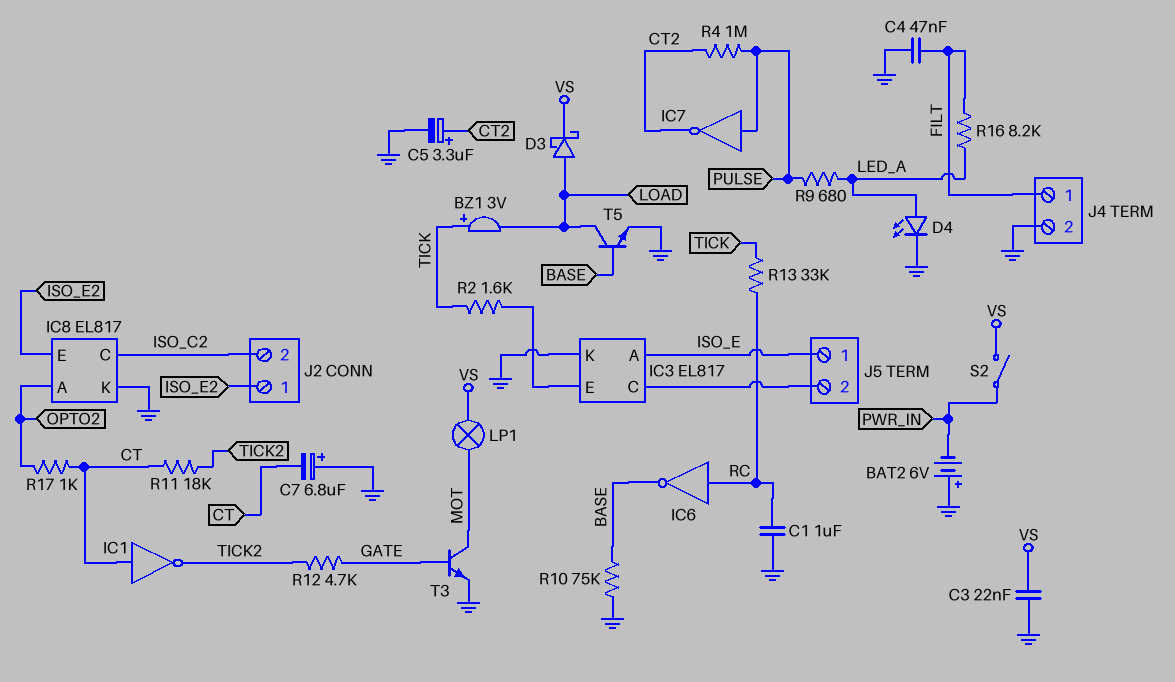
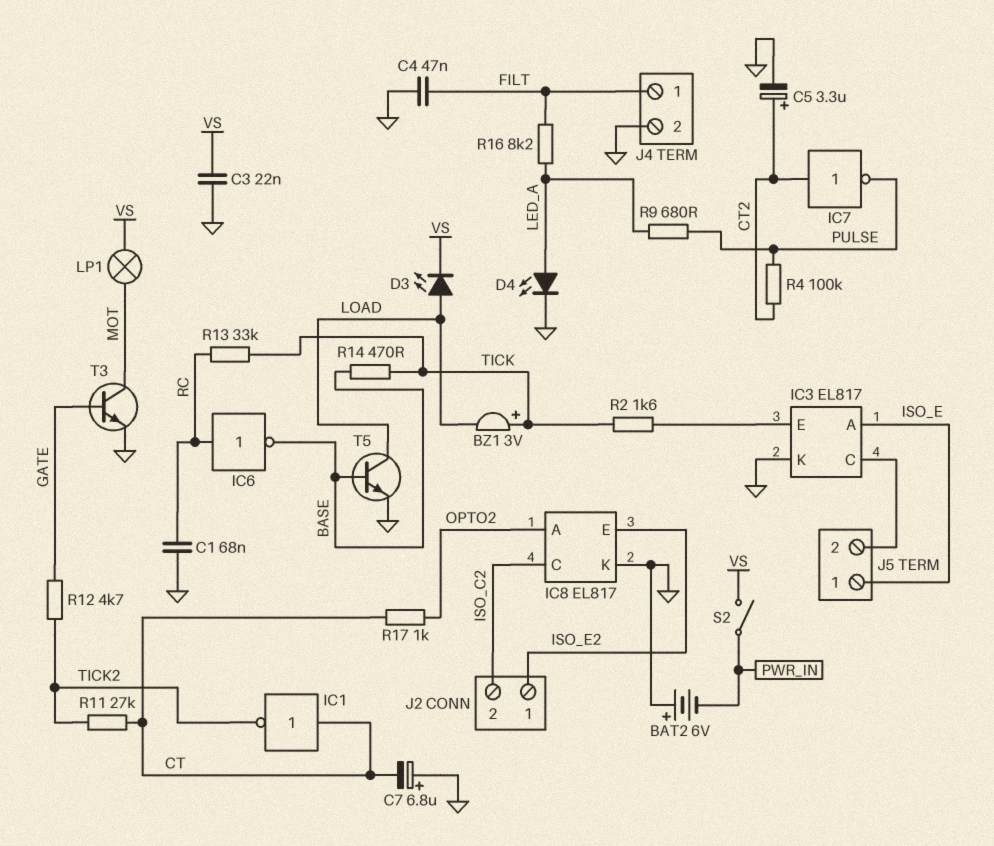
C1: 1uF (GND, RC) -> 68nF (GND, RC)
D3: schottky (A LOAD, K VS) -> LED (A LOAD, K VS)
IC7: NOT (in PULSE, out CT2) -> NOT (in CT2, out PULSE)
R4: 1M (CT2, PULSE) -> 100k (CT2, PULSE)
R10: 75k (BASE, GND) -> none
R11: 18k (CT, TICK2) -> 27k (CT, TICK2)
R14: none -> 470 (BASE, TICK)

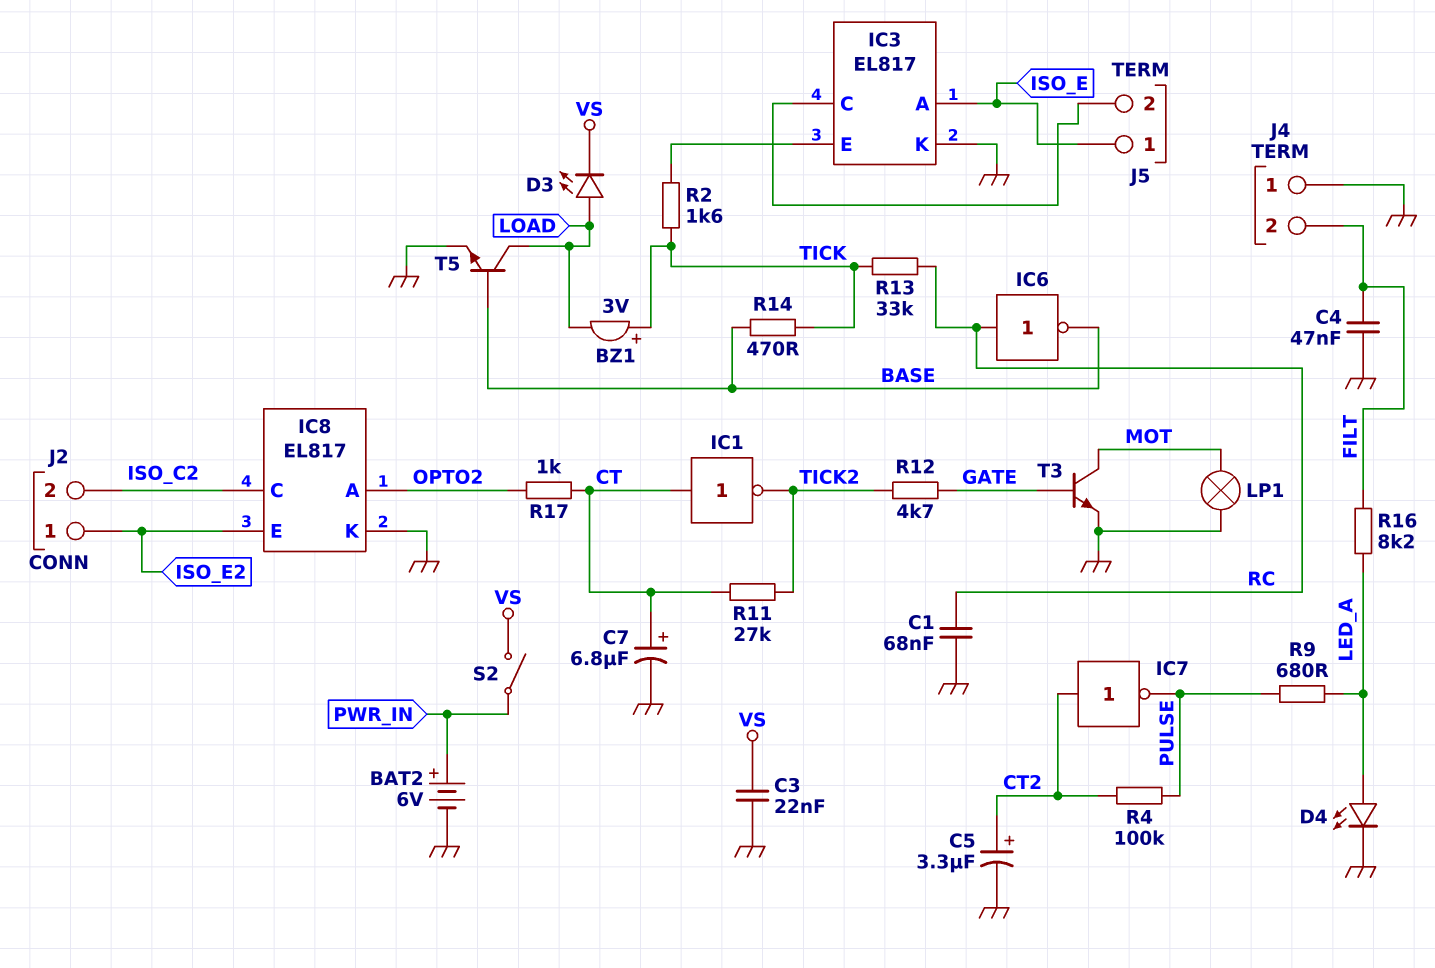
BAT2: 6V (plus GND, minus PWR_IN) -> 6V (plus PWR_IN, minus GND)
C7: 6.8uF (plus GND, minus CT) -> 6.8uF (plus CT, minus GND)
J4 pin 1: FILT -> GND
J4 pin 2: GND -> FILT
LP1: lamp (MOT, VS) -> lamp (GND, MOT)

